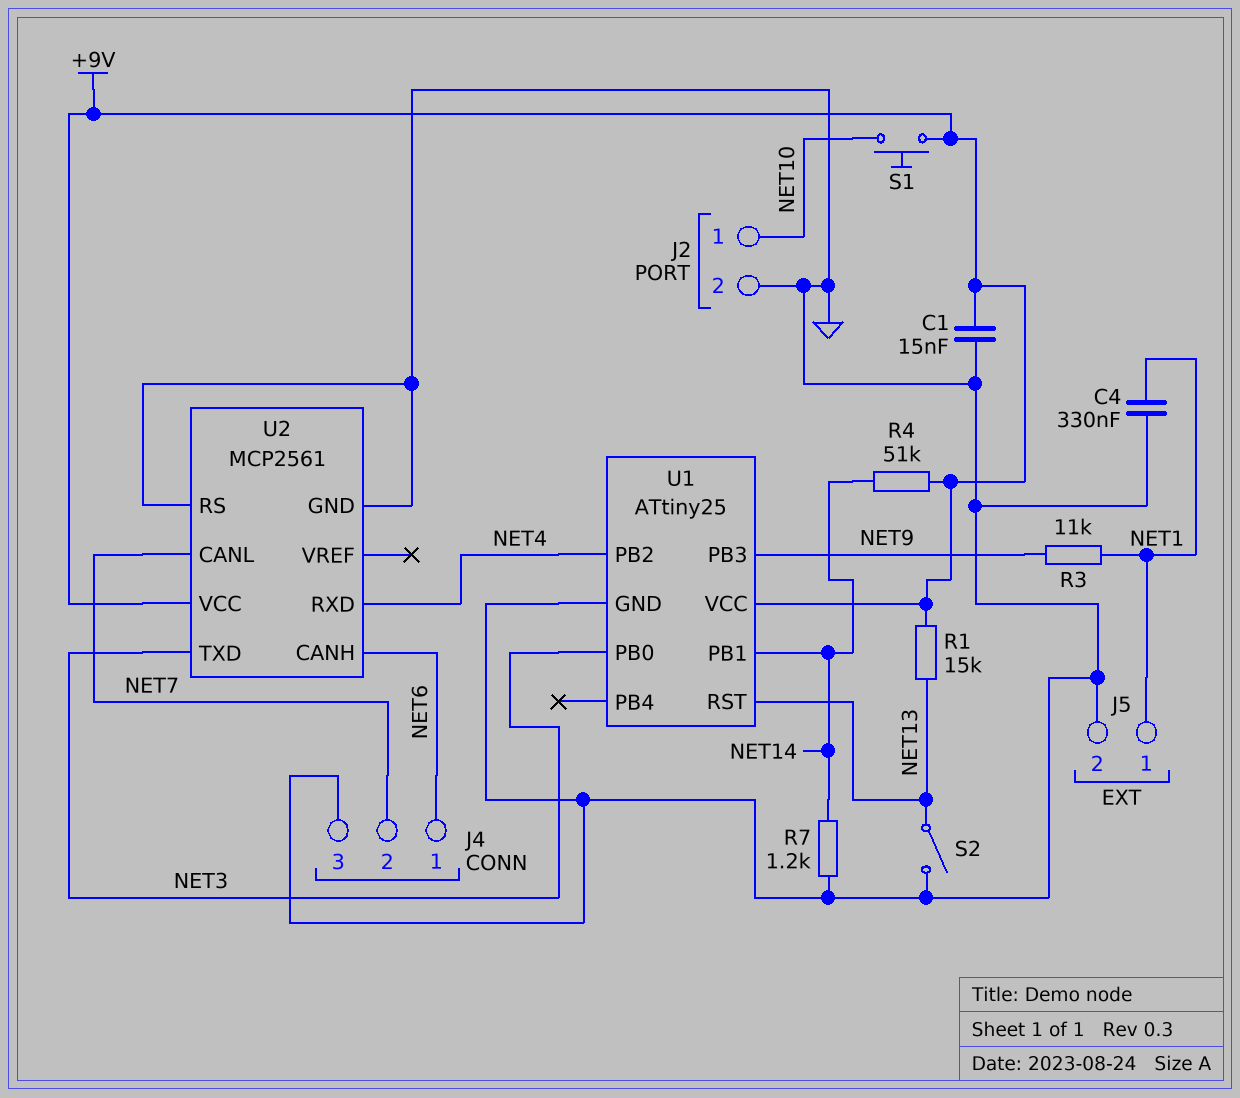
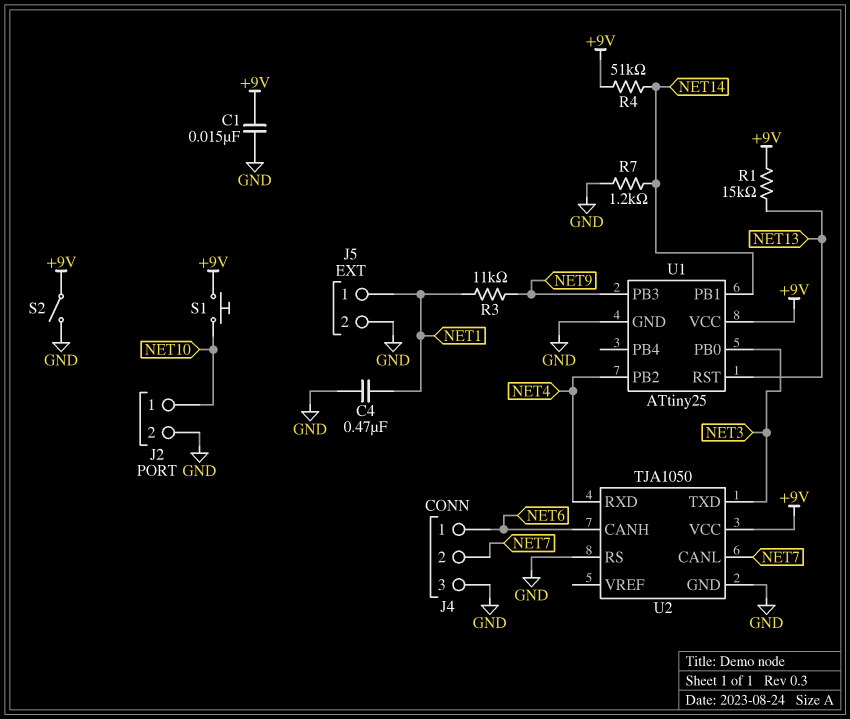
C4: 330nF (GND, NET1) -> 470nF (GND, NET1)
S2: switch (GND, NET13) -> switch (+9V, GND)
U2: MCP2561 -> TJA1050

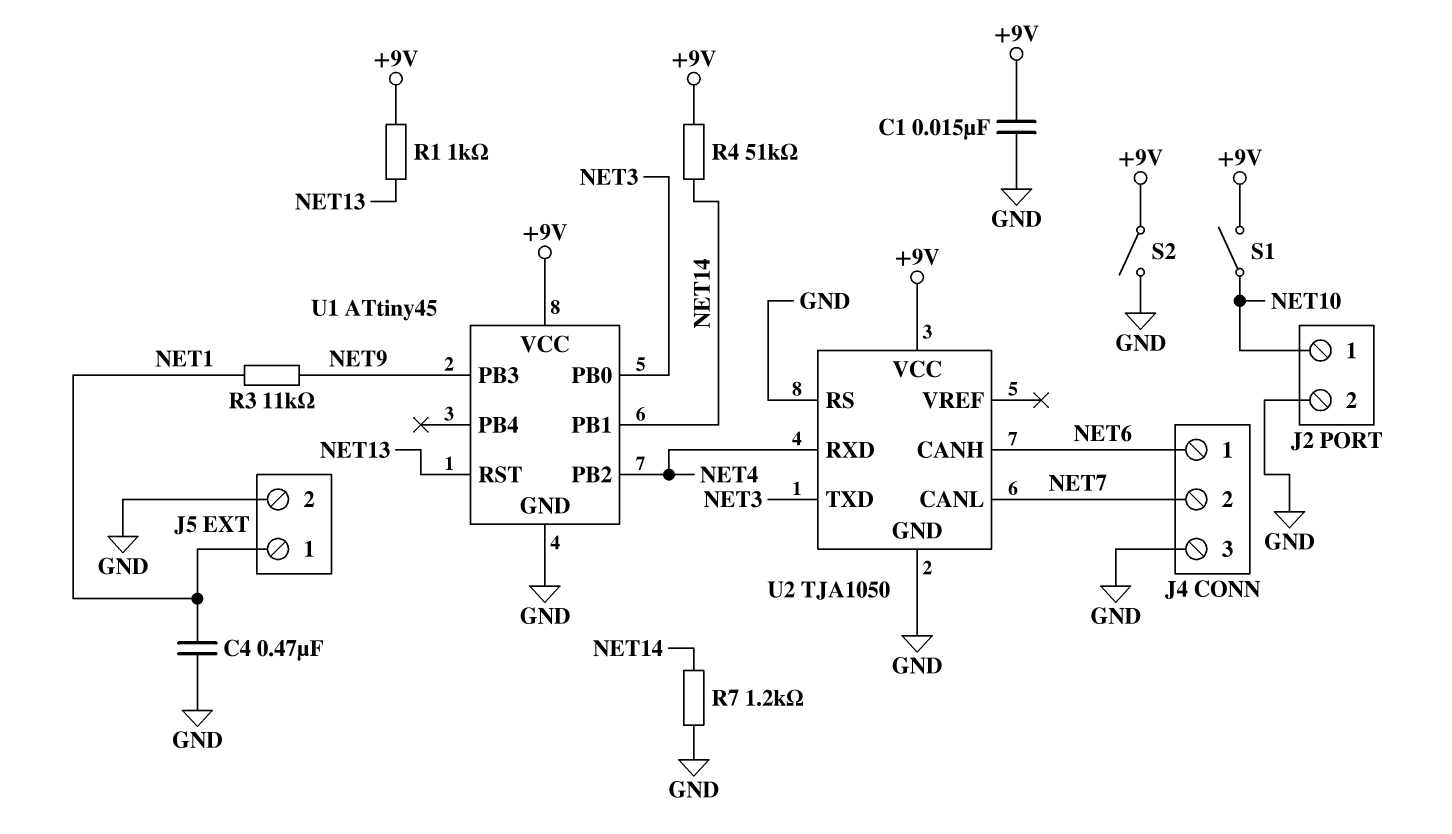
R1: 15k (+9V, NET13) -> 1k (+9V, NET13)
S1: button (+9V, NET10) -> switch (+9V, NET10)
U1: ATtiny25 -> ATtiny45

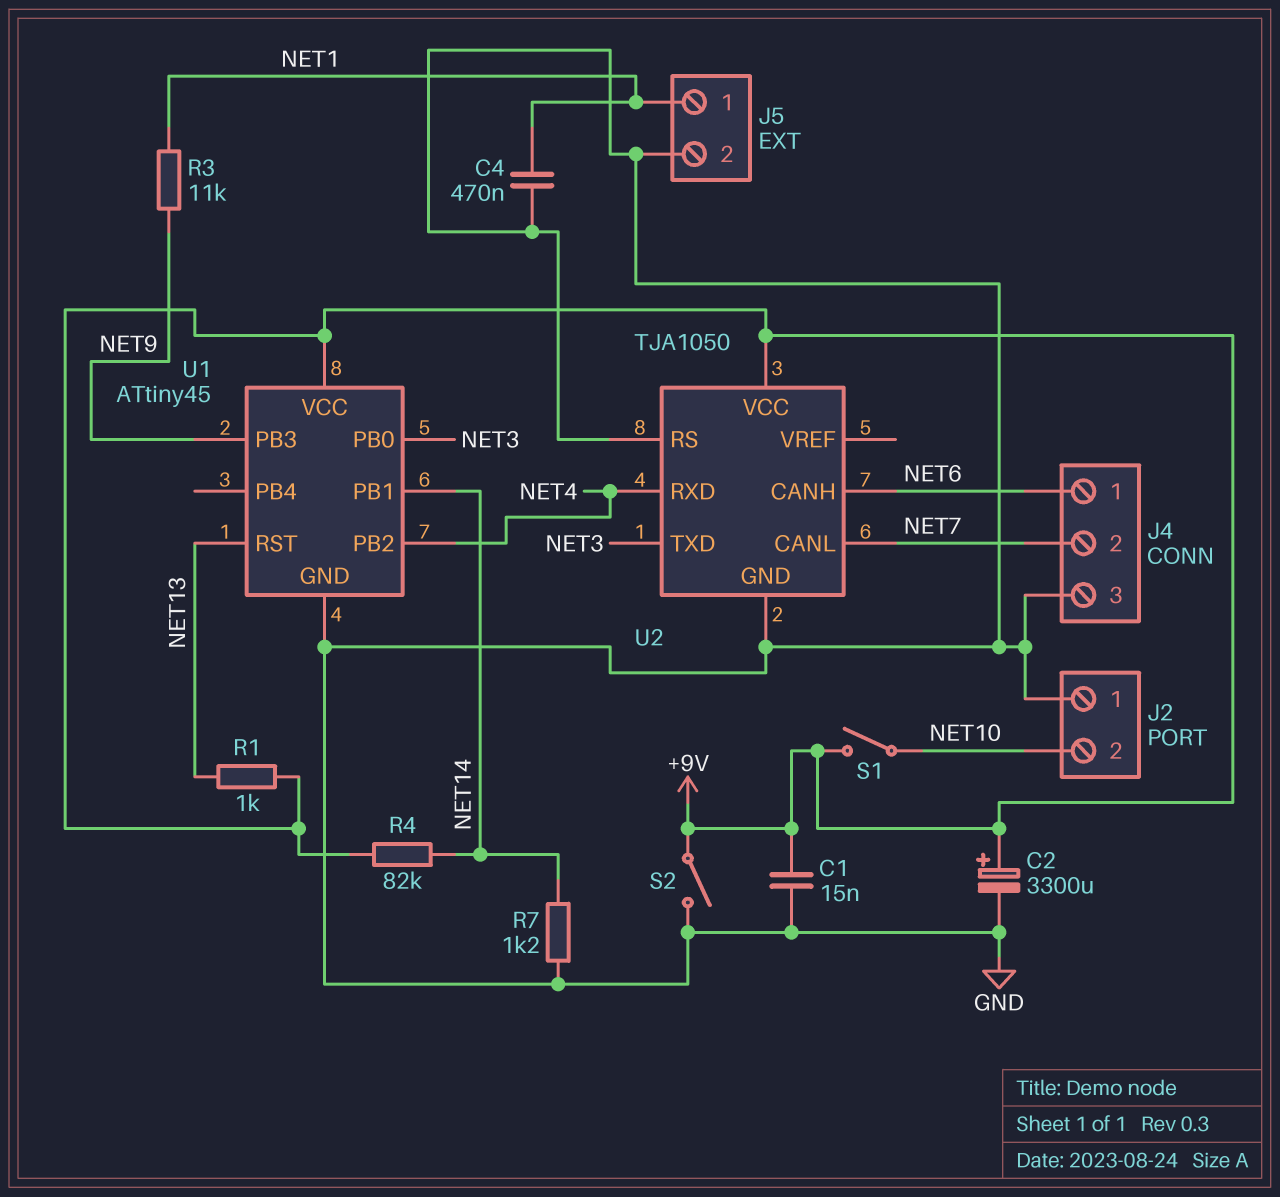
C2: none -> 3300uF (plus +9V, minus GND)
J2 pin 1: NET10 -> GND
J2 pin 2: GND -> NET10
R4: 51k (+9V, NET14) -> 82k (+9V, NET14)

